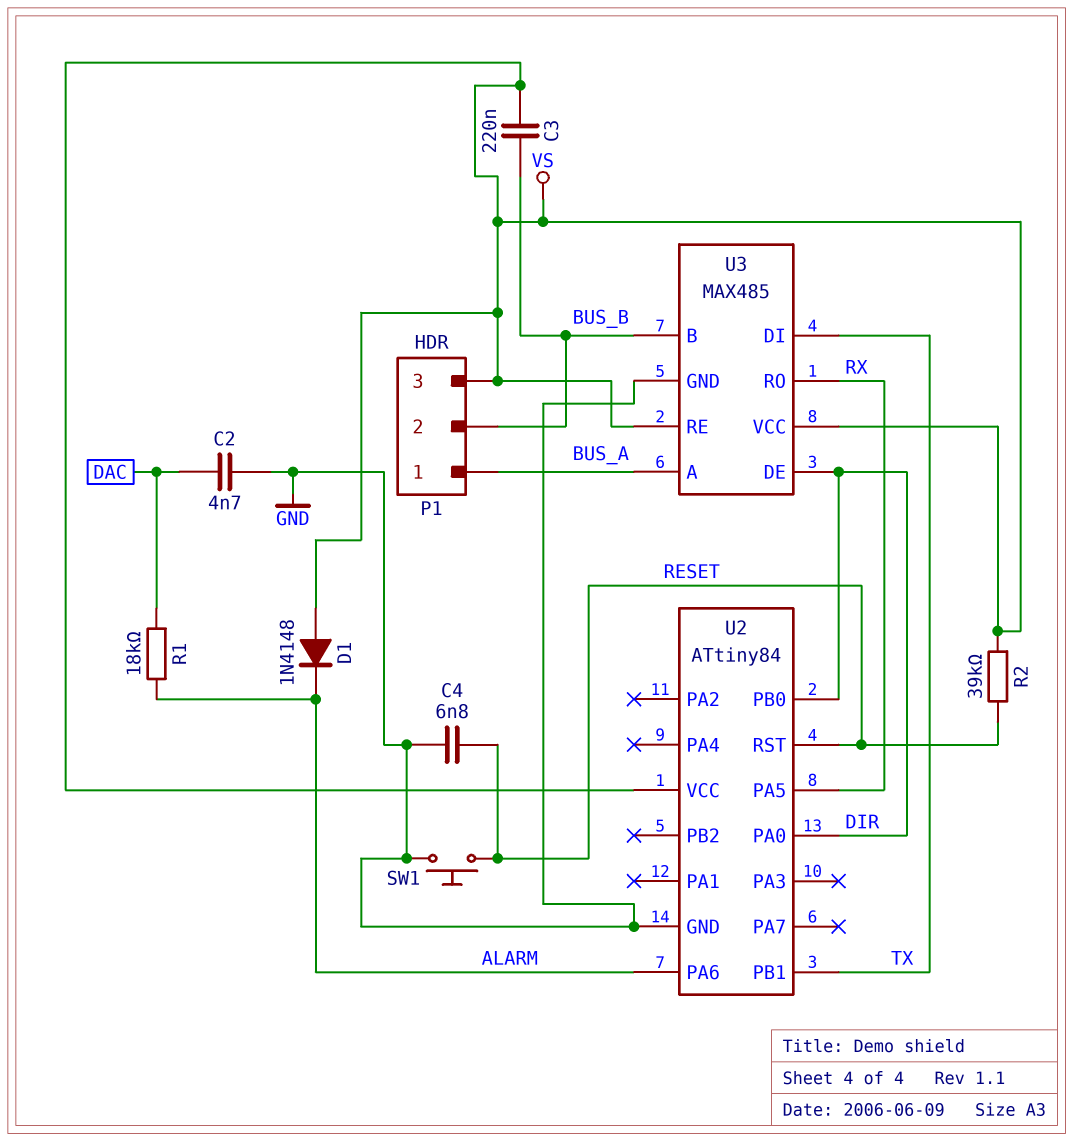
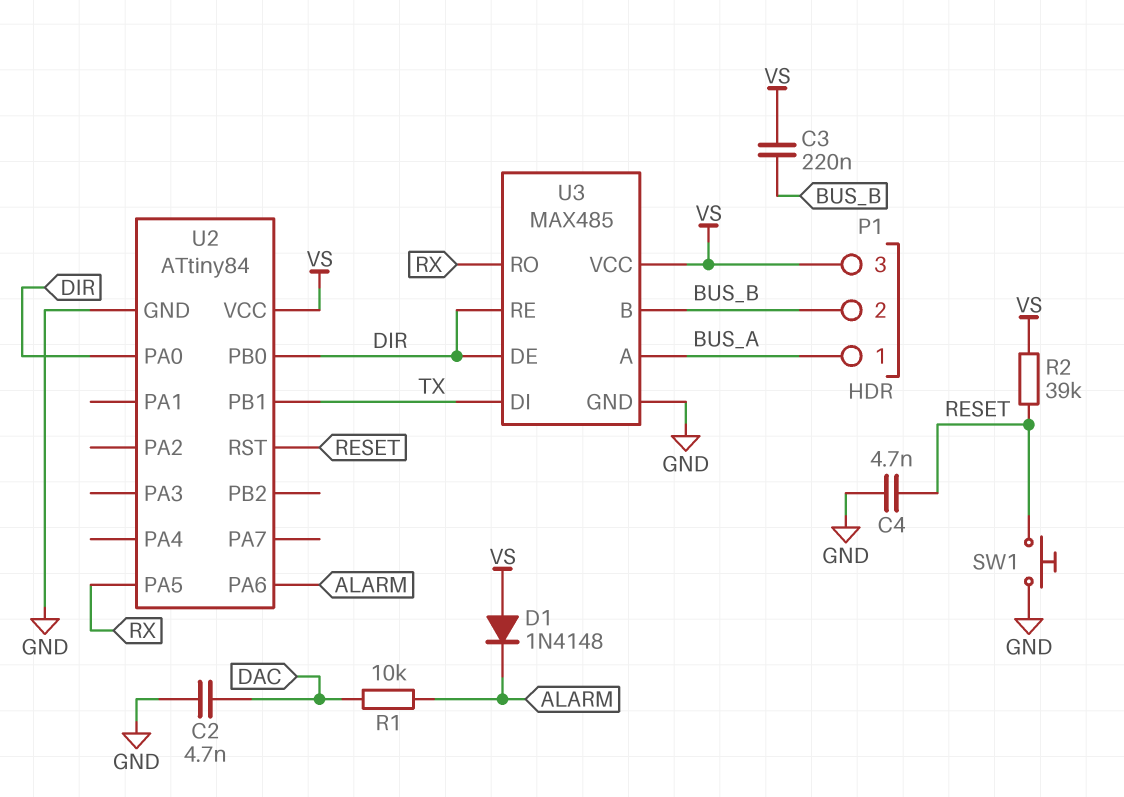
C4: 6.8nF (GND, RESET) -> 4.7nF (GND, RESET)
R1: 18k (ALARM, DAC) -> 10k (ALARM, DAC)
U3 pin RE: VS -> DIR

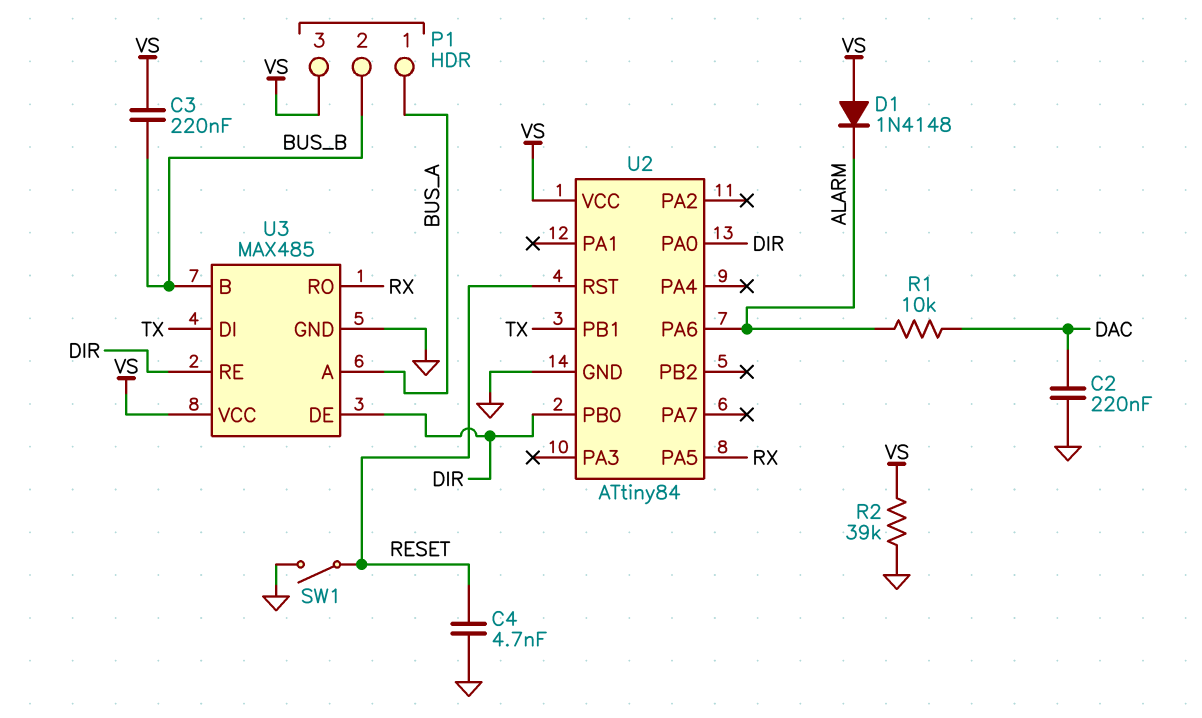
C2: 4.7nF (DAC, GND) -> 220nF (DAC, GND)
R2: 39k (RESET, VS) -> 39k (GND, VS)
SW1: button (GND, RESET) -> switch (GND, RESET)

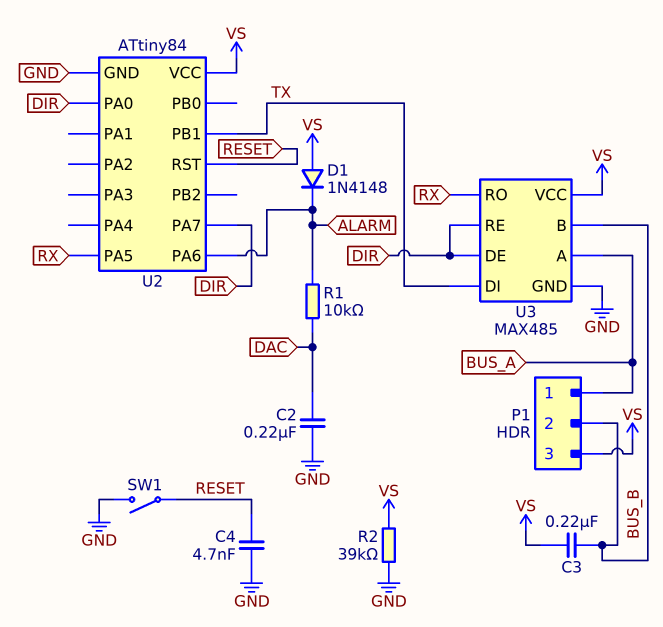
U2 pin PA7: none -> DIR
U2 pin PB0: DIR -> none

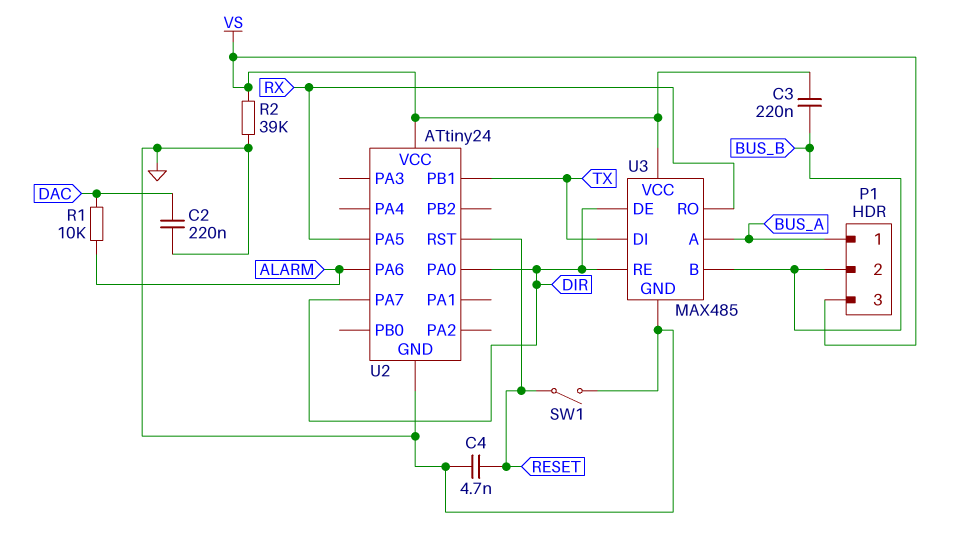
D1: diode 1N4148 (A VS, K ALARM) -> none
U2: ATtiny84 -> ATtiny24

